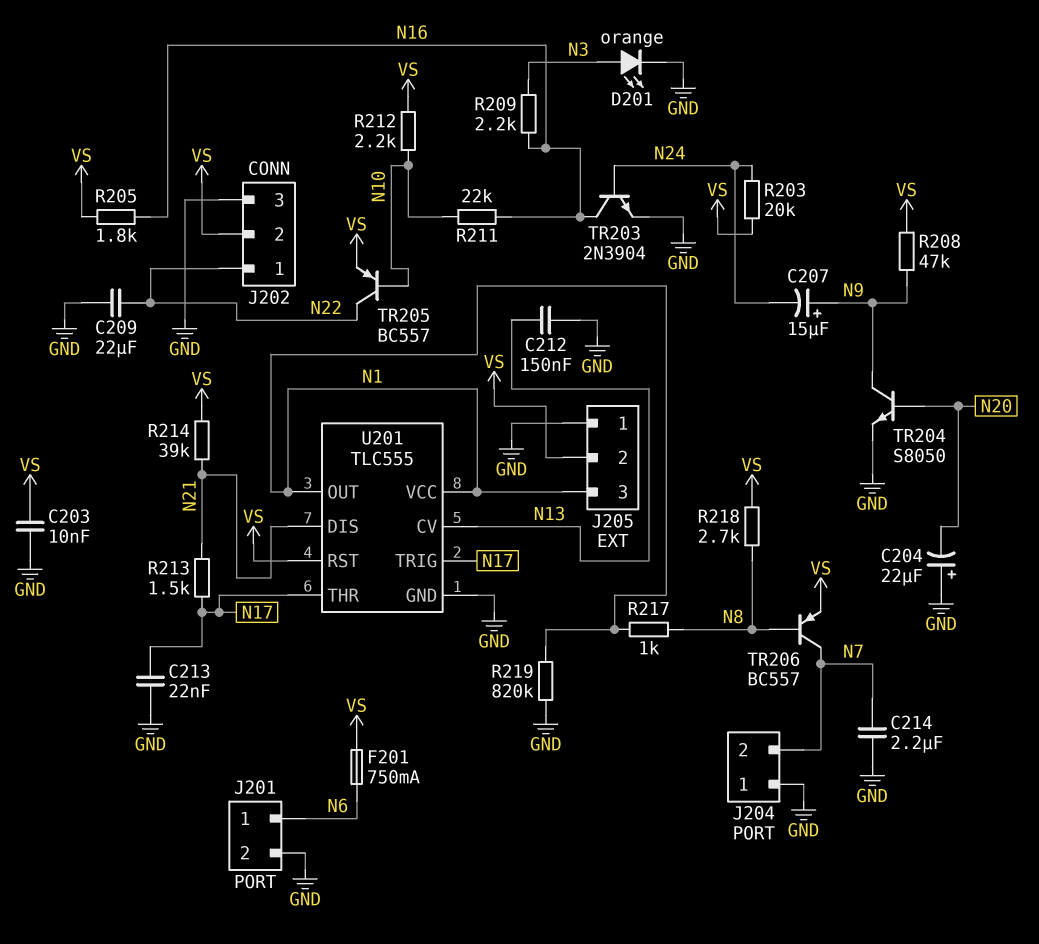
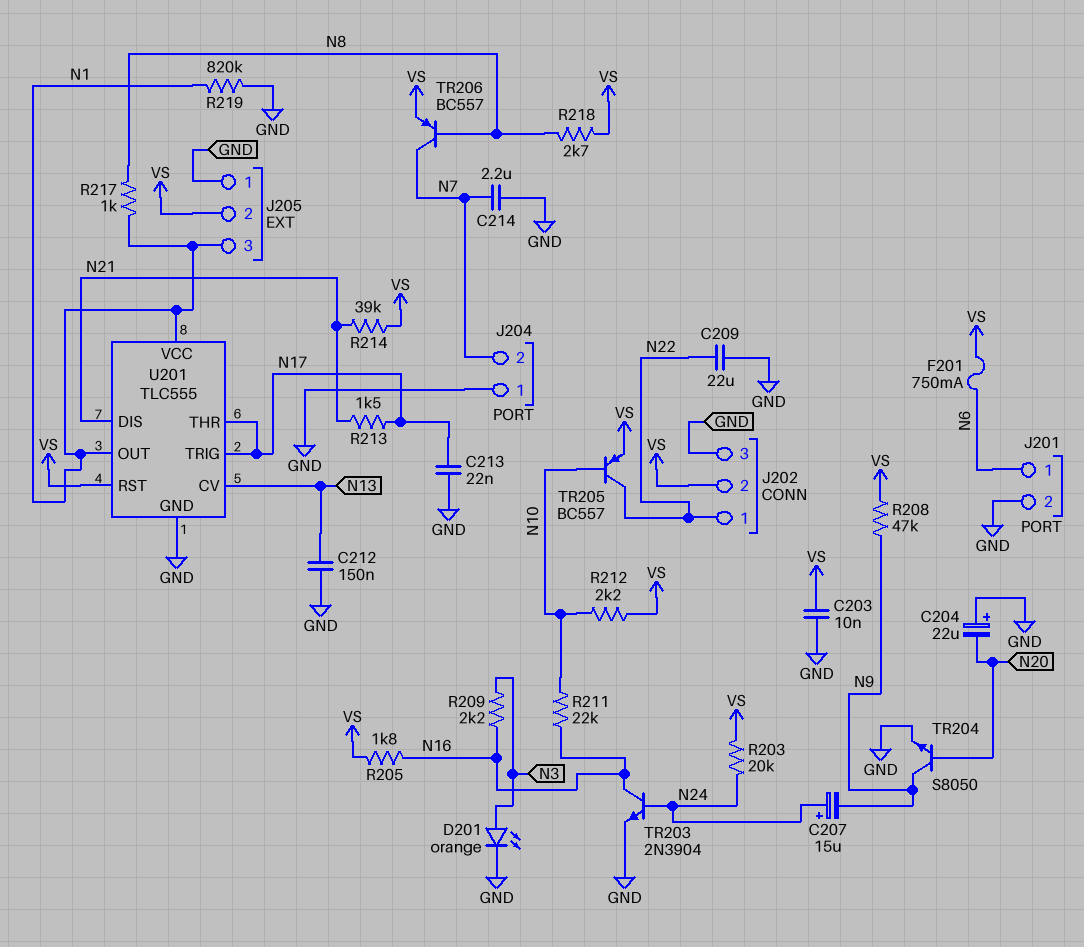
C207: 15uF (plus N9, minus N24) -> 15uF (plus N24, minus N9)

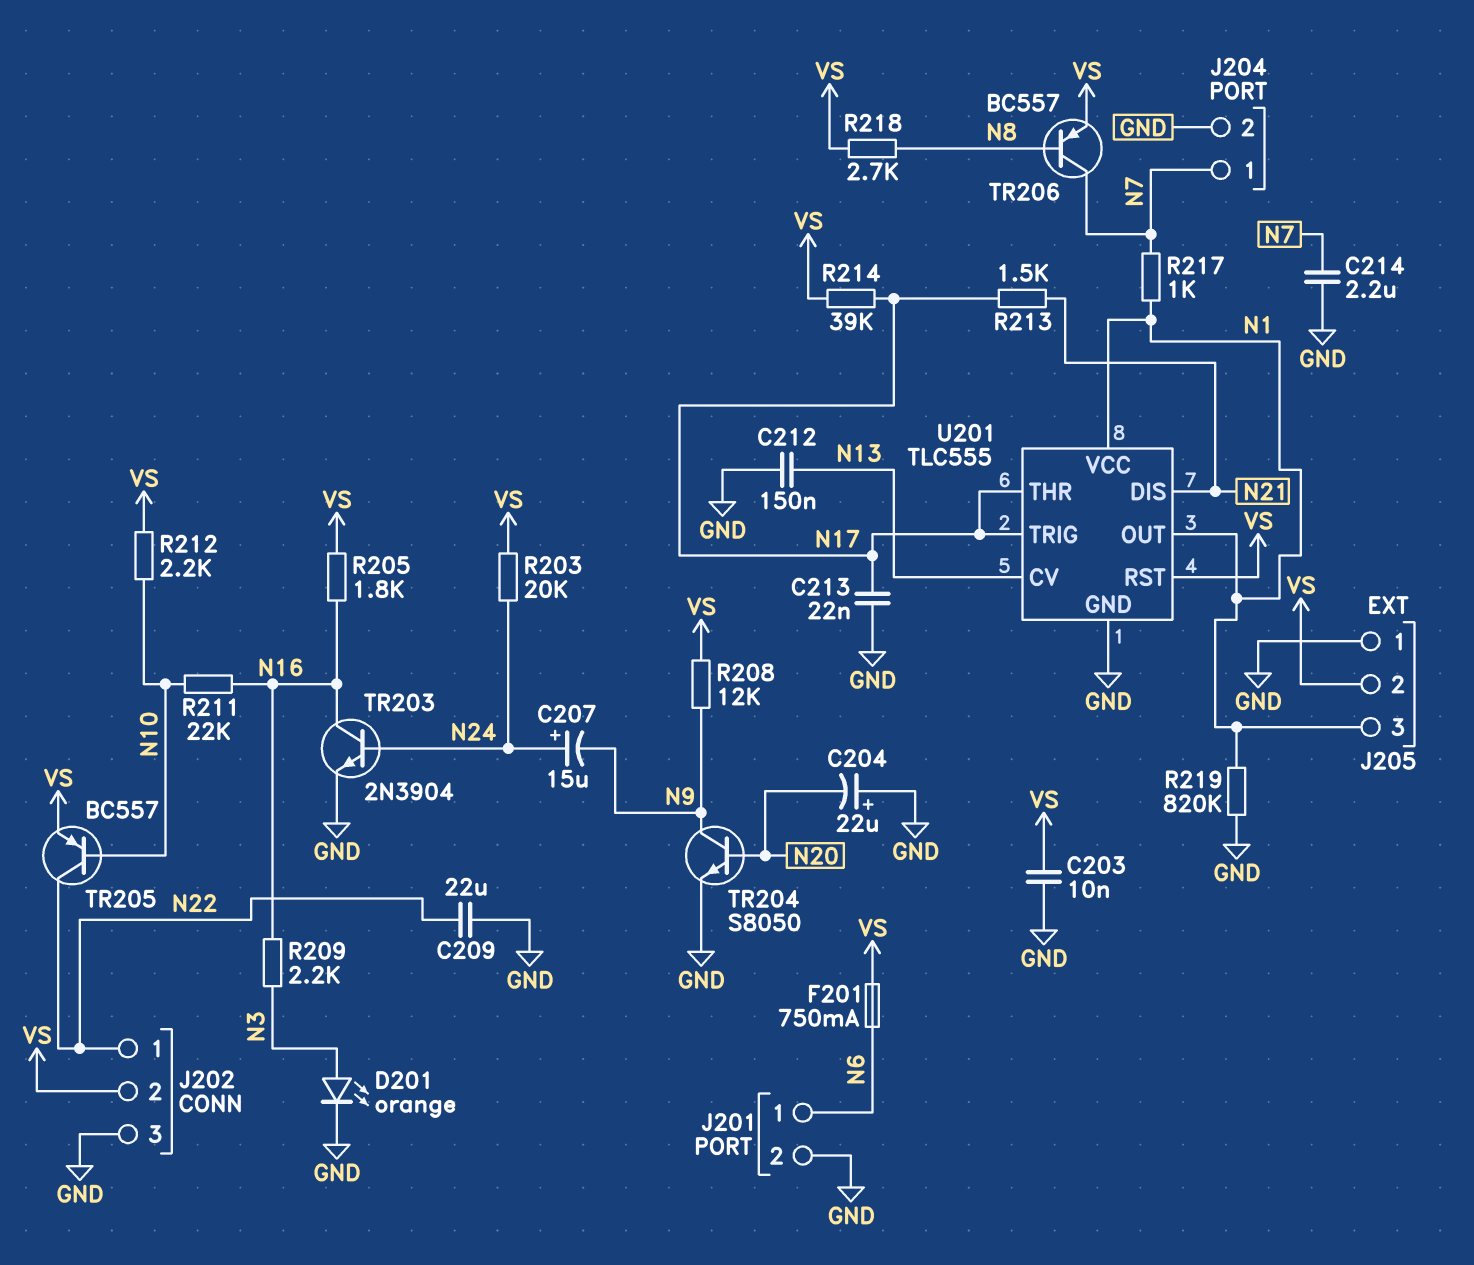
J204 pin 1: GND -> N7
J204 pin 2: N7 -> GND
R208: 47k (N9, VS) -> 12k (N9, VS)
R214: 39k (N21, VS) -> 39k (N17, VS)
R217: 1k (N1, N8) -> 1k (N1, N7)

